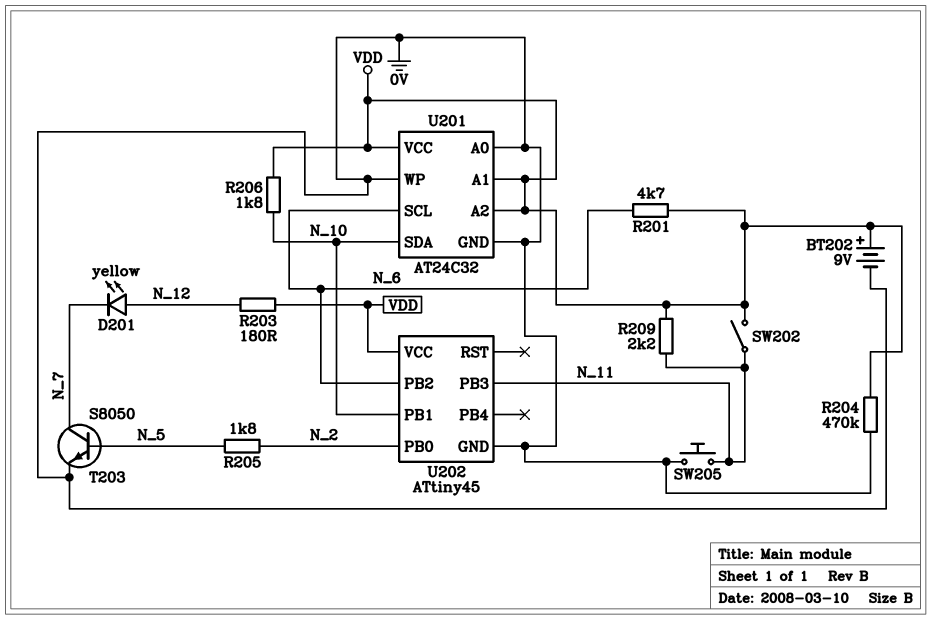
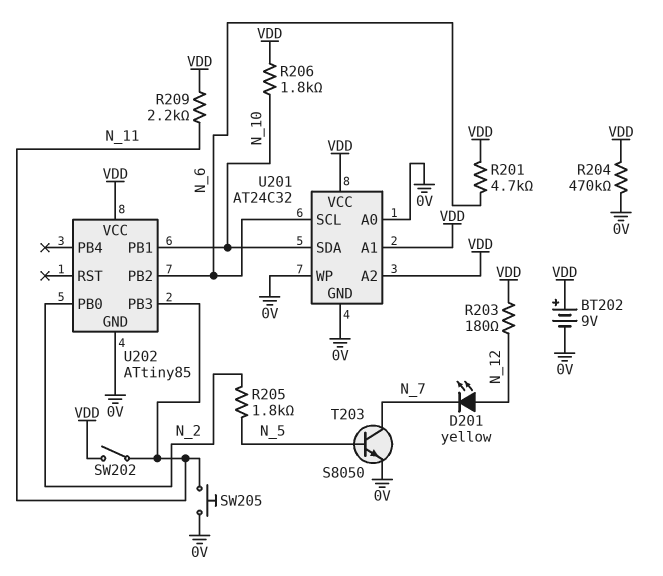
U202: ATtiny45 -> ATtiny85

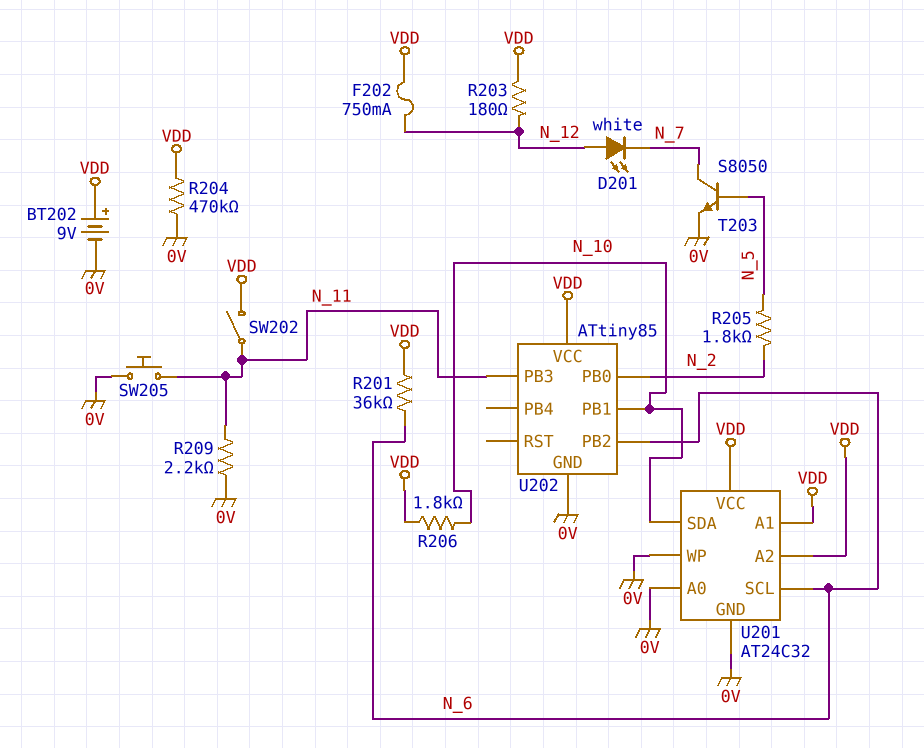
D201: LED yellow (A N_12, K N_7) -> LED white (A N_12, K N_7)
F202: none -> 750mA (N_12, VDD)
R201: 4.7k (N_6, VDD) -> 36k (N_6, VDD)
R209: 2.2k (N_11, VDD) -> 2.2k (0V, N_11)

